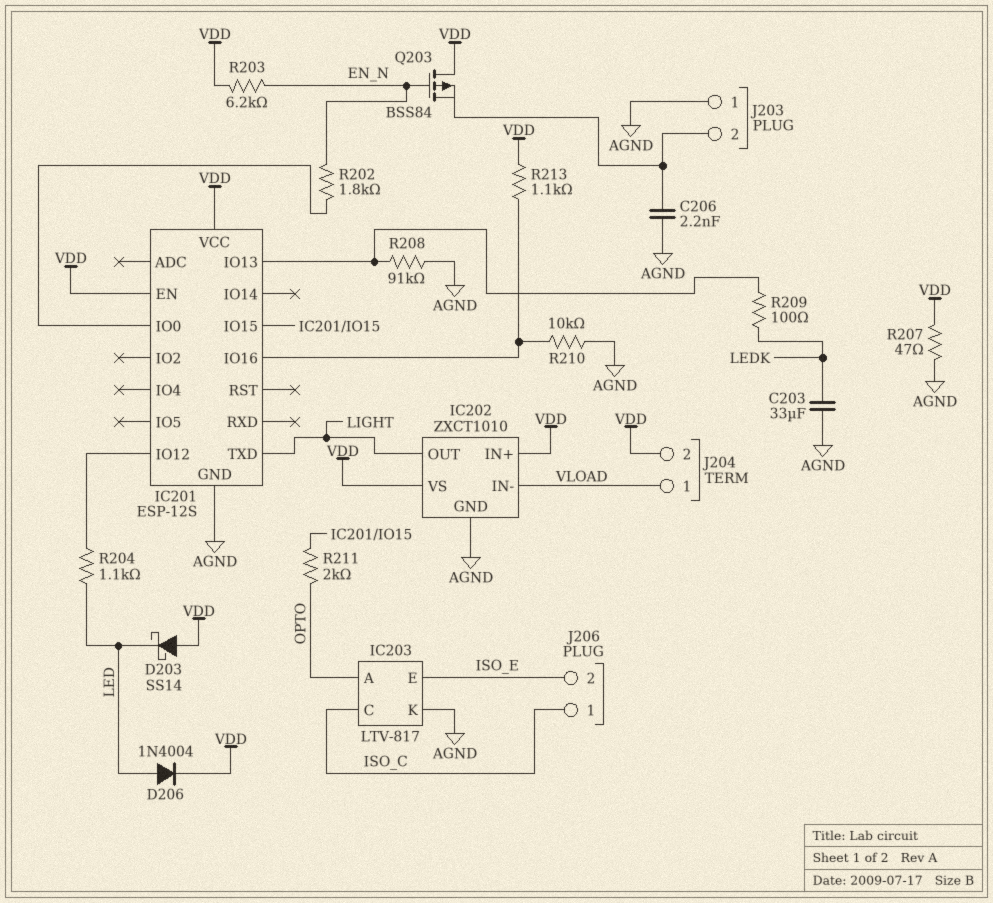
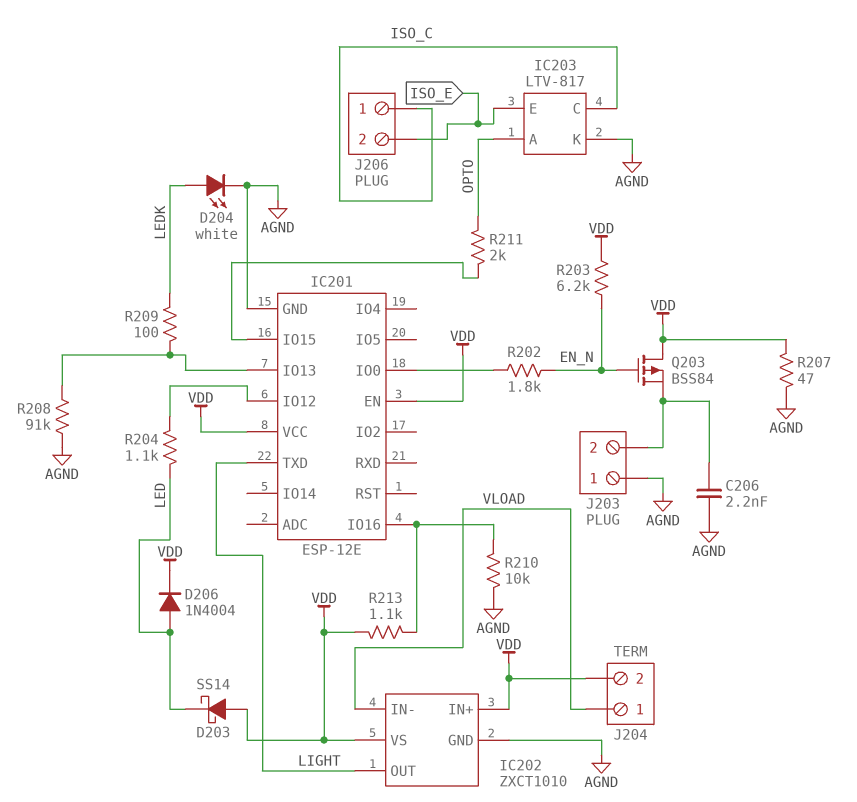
C203: 33uF (AGND, LEDK) -> none
D204: none -> LED white (A LEDK, K AGND)
IC201: ESP-12S -> ESP-12E

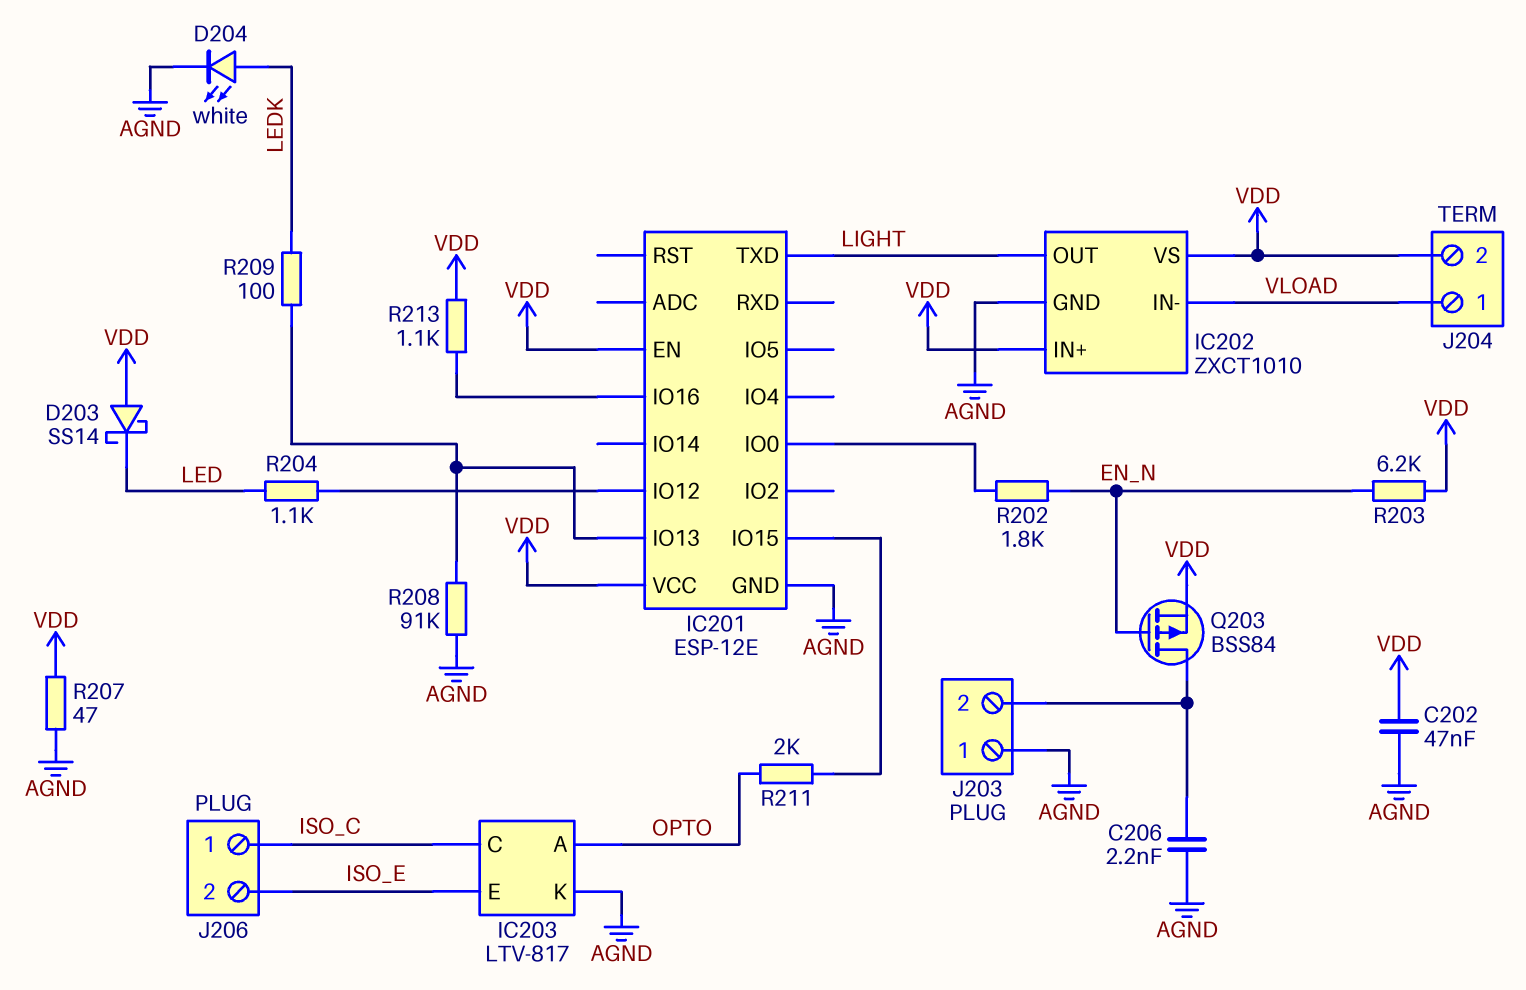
C202: none -> 47nF (AGND, VDD)
D206: diode 1N4004 (A LED, K VDD) -> none
Q203: PMOS BSS84 (G EN_N, D VDD, S J203/2) -> PMOS BSS84 (G EN_N, D J203/2, S VDD)
R210: 10k (AGND, IC201/IO16) -> none

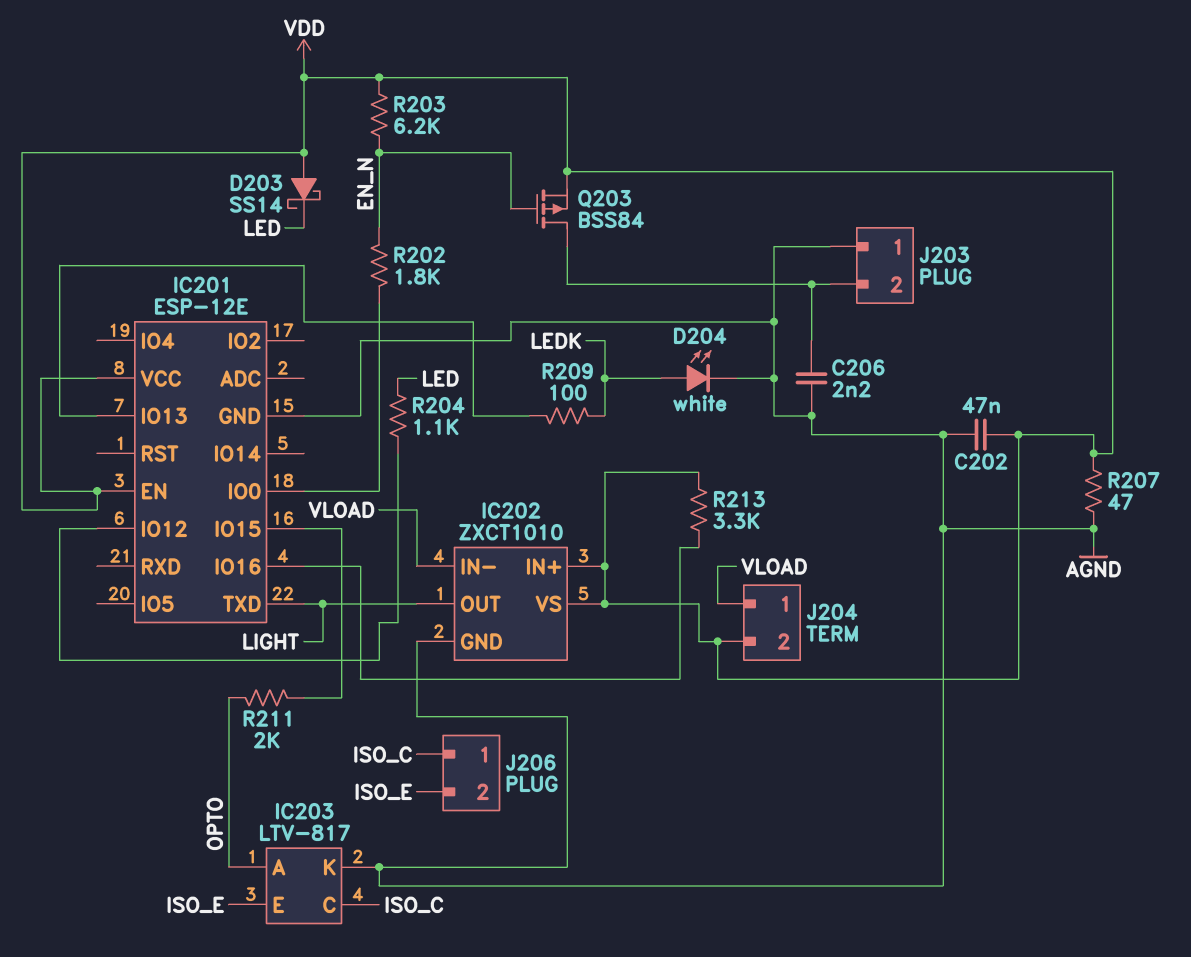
R208: 91k (AGND, IC201/IO13) -> none
R213: 1.1k (IC201/IO16, VDD) -> 3.3k (IC201/IO16, VDD)

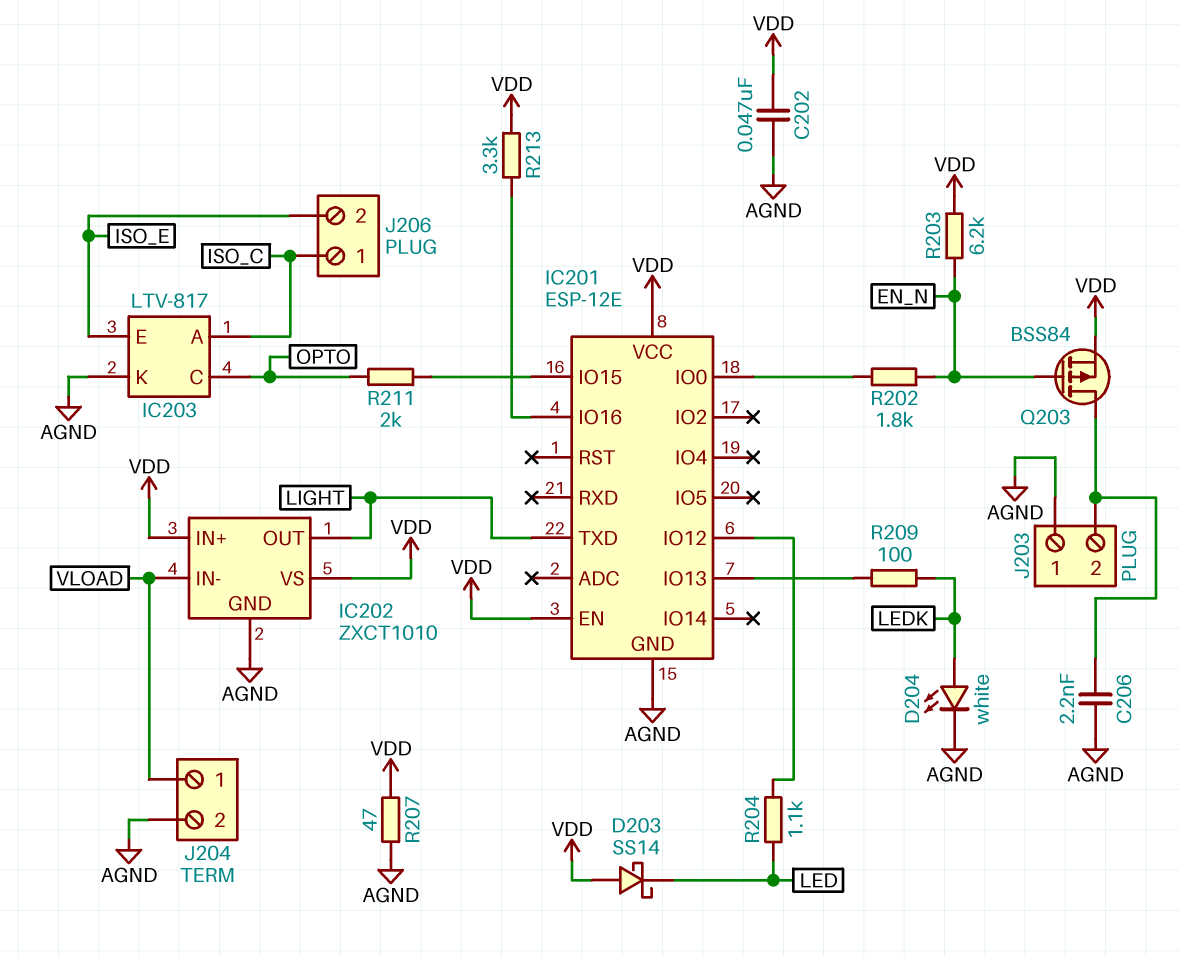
IC203 pin A: OPTO -> ISO_C
IC203 pin C: ISO_C -> OPTO
J204 pin 2: VDD -> AGND

